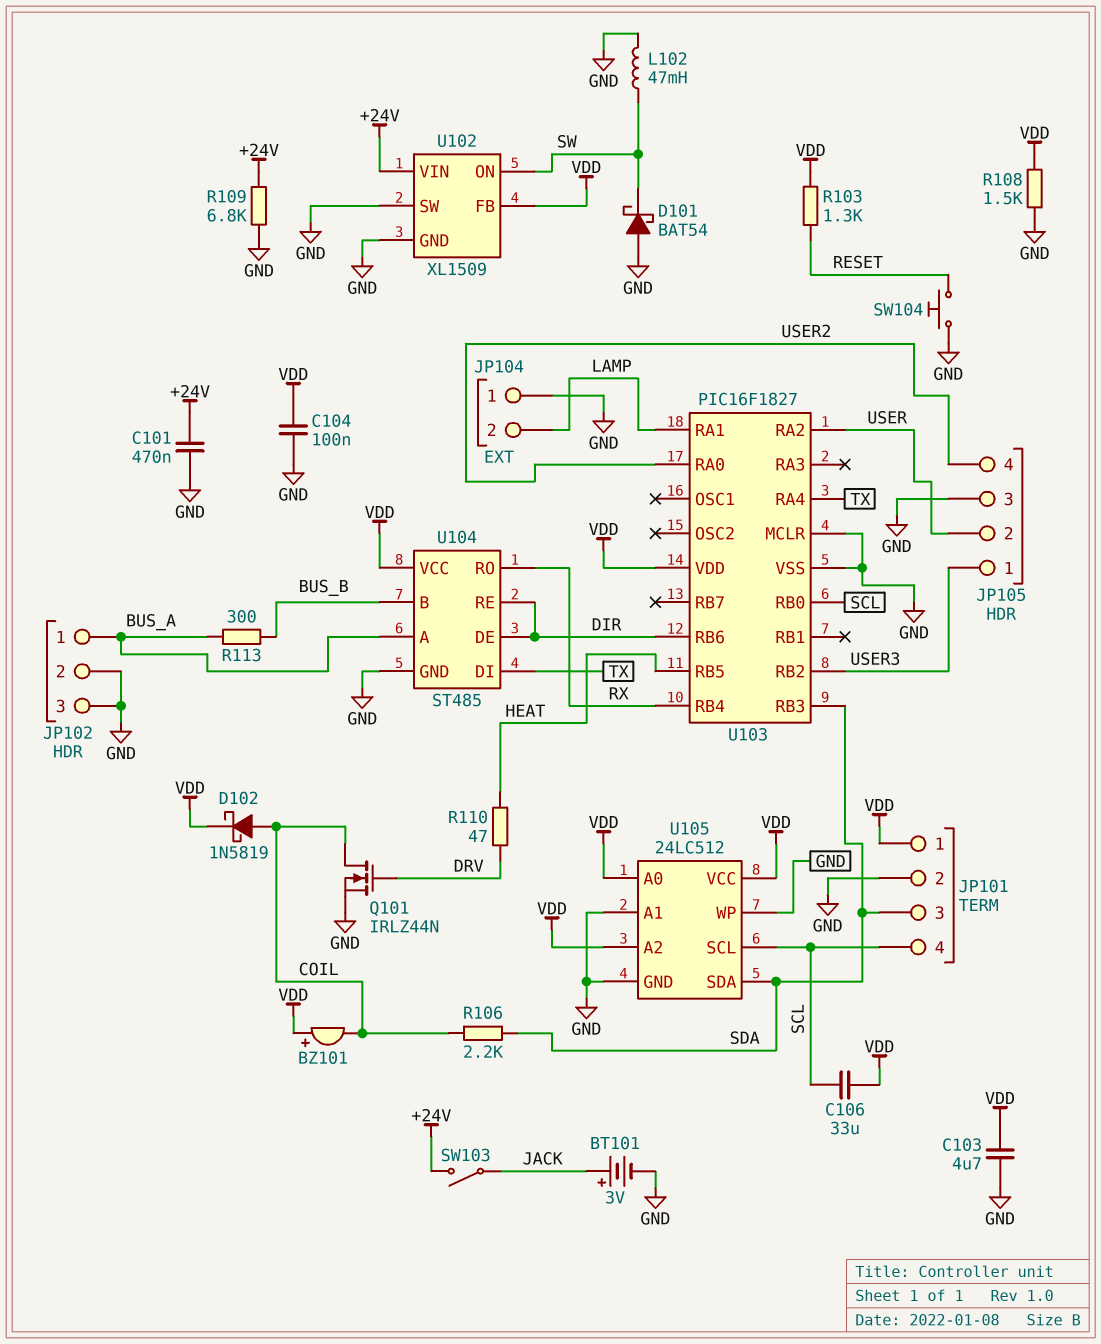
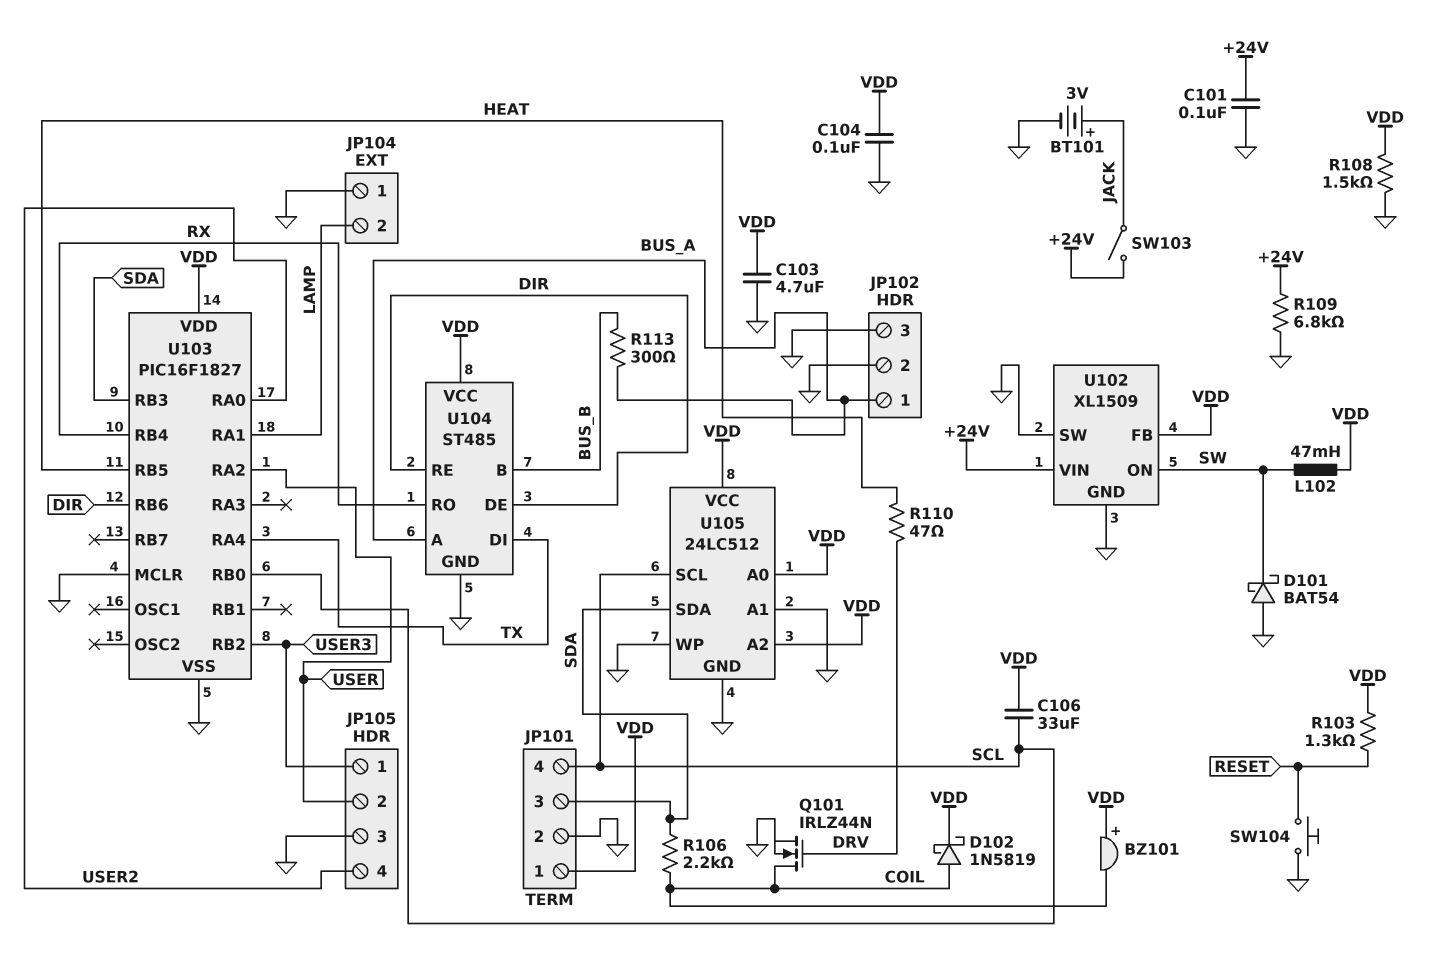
C101: 470nF (+24V, GND) -> 100nF (+24V, GND)
L102: 47mH (GND, SW) -> 47mH (SW, VDD)

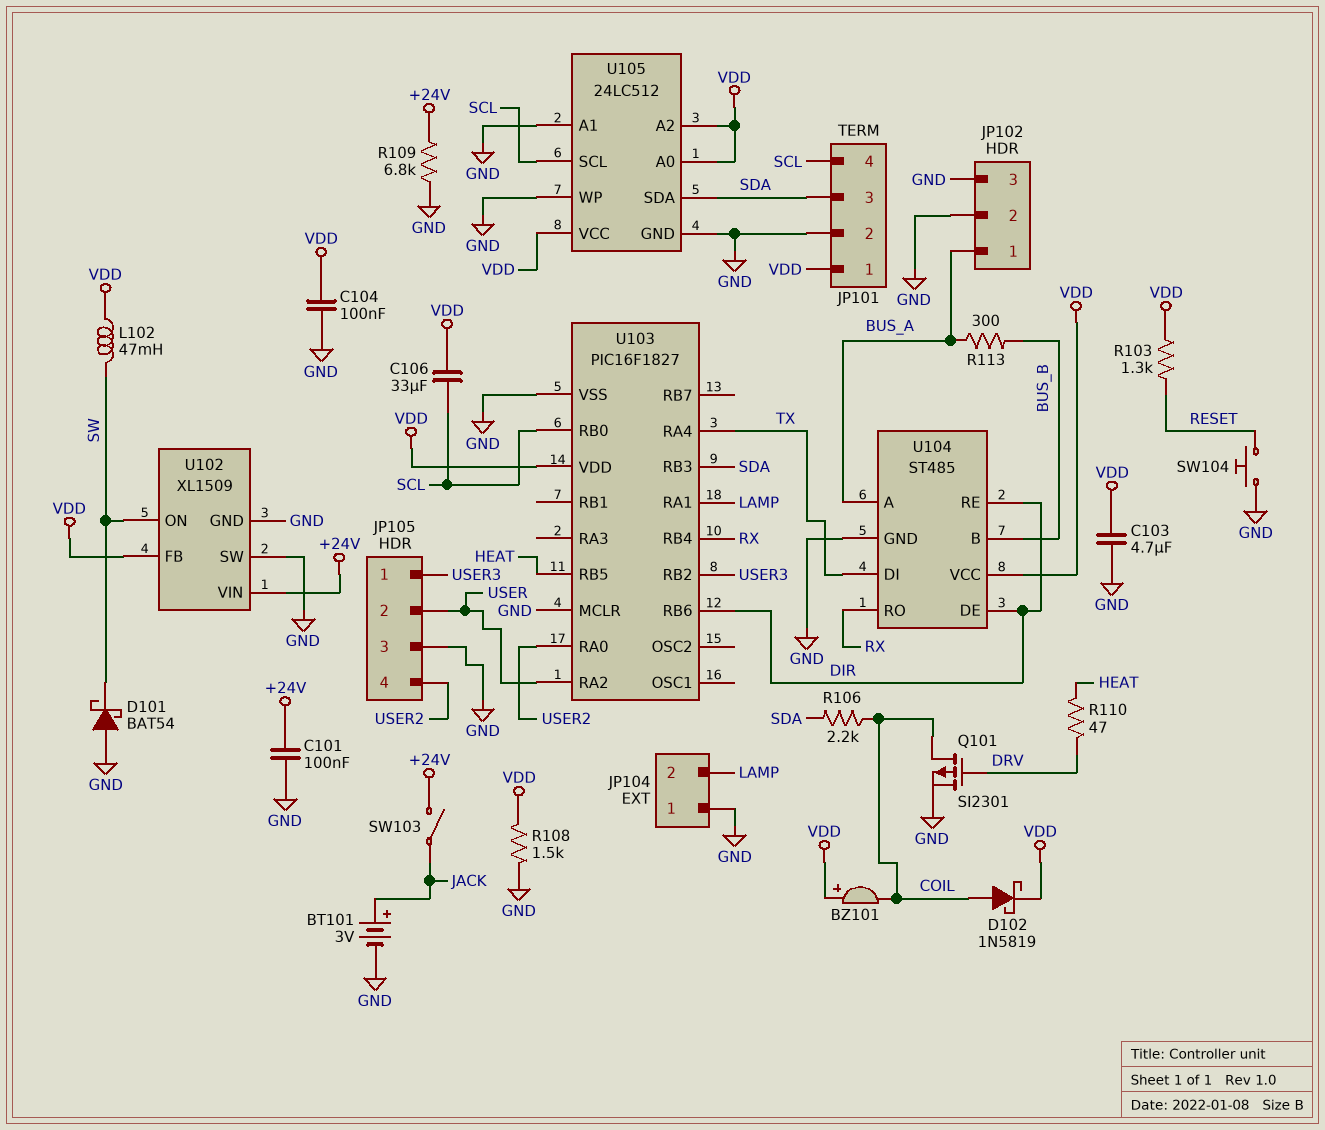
Q101: NMOS IRLZ44N (G DRV, D COIL, S GND) -> PMOS SI2301 (G DRV, D COIL, S GND)

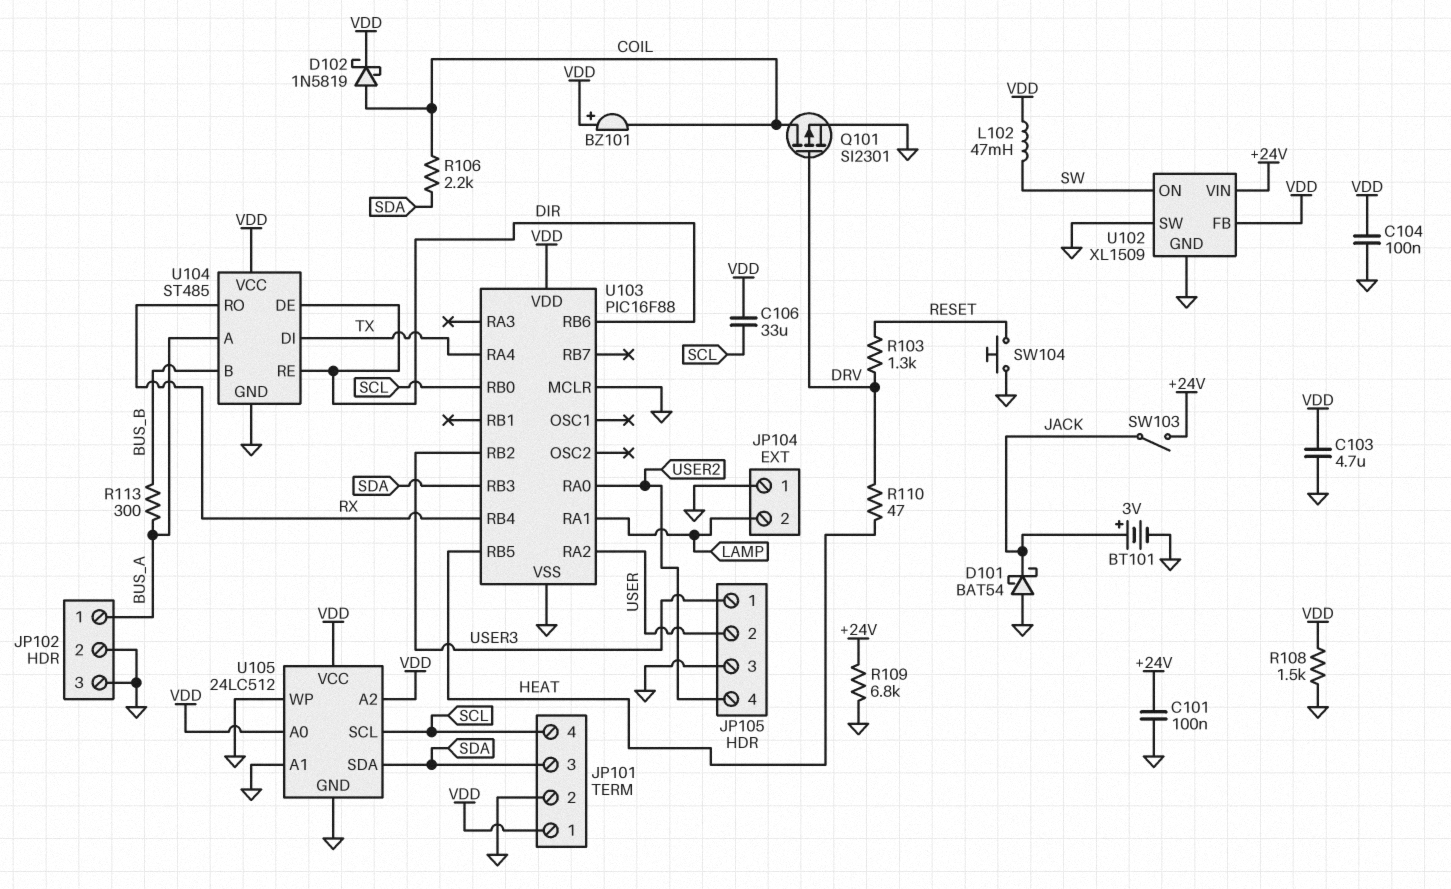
D101: schottky BAT54 (A GND, K SW) -> schottky BAT54 (A GND, K JACK)
R103: 1.3k (RESET, VDD) -> 1.3k (DRV, RESET)
U103: PIC16F1827 -> PIC16F88

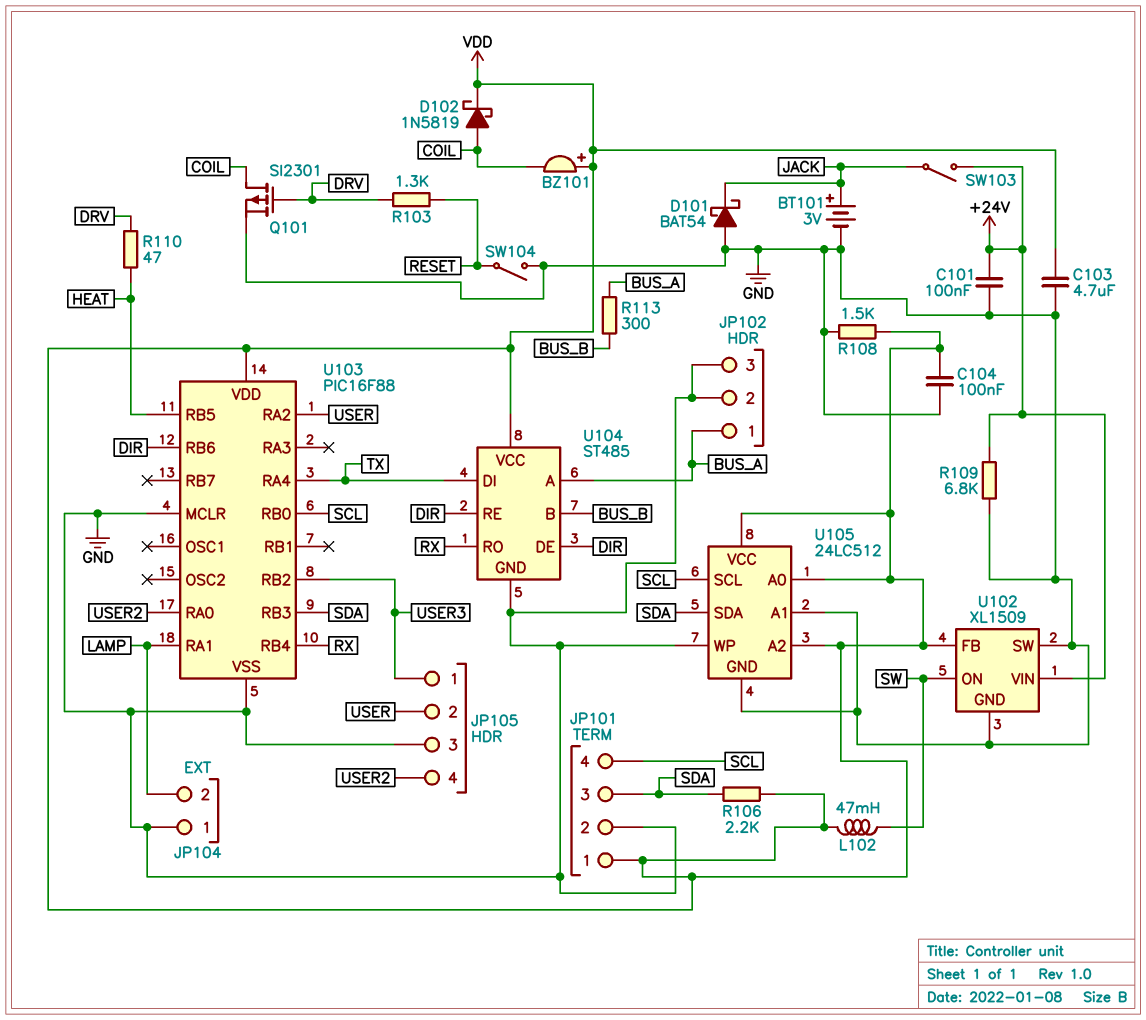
C106: 33uF (SCL, VDD) -> none
R106: 2.2k (COIL, SDA) -> 2.2k (SDA, VDD)
SW104: button (GND, RESET) -> switch (GND, RESET)

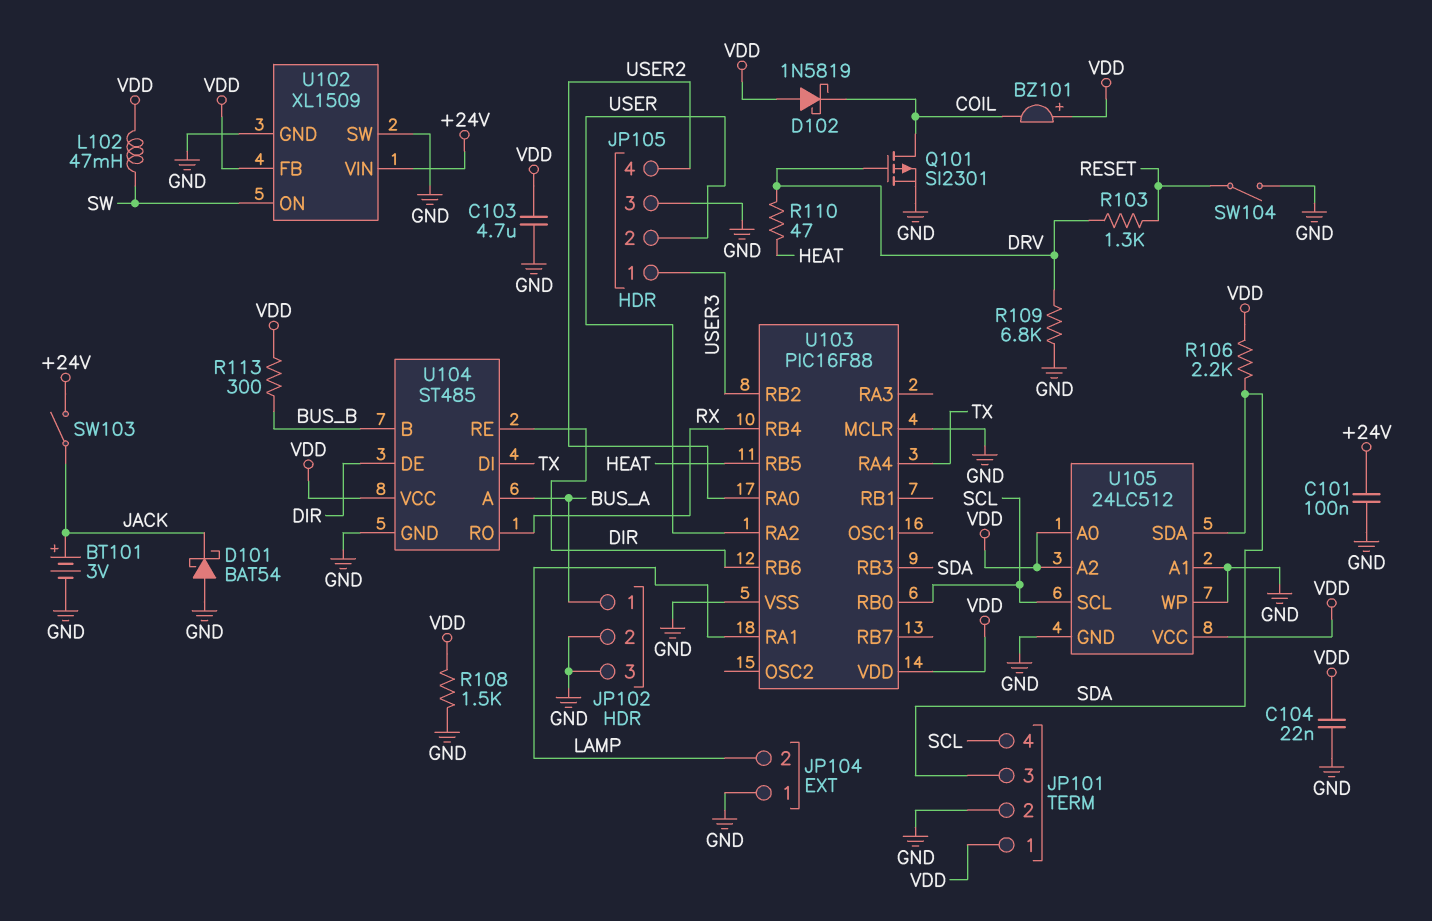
C104: 100nF (GND, VDD) -> 22nF (GND, VDD)
D102: schottky 1N5819 (A COIL, K VDD) -> schottky 1N5819 (A VDD, K COIL)
R109: 6.8k (+24V, GND) -> 6.8k (DRV, GND)
R113: 300 (BUS_A, BUS_B) -> 300 (BUS_B, VDD)

